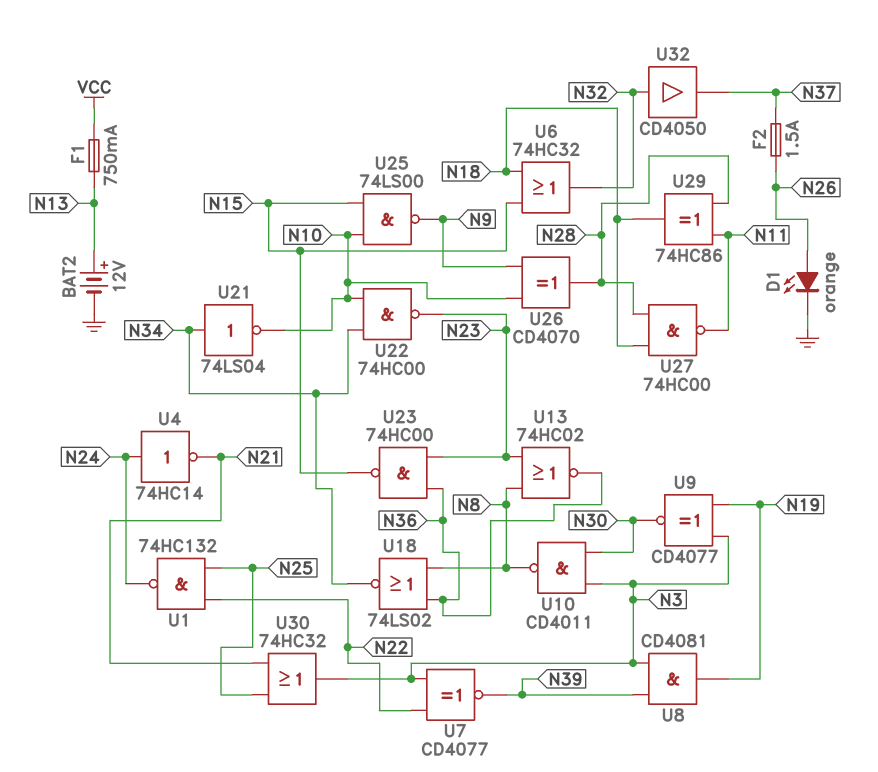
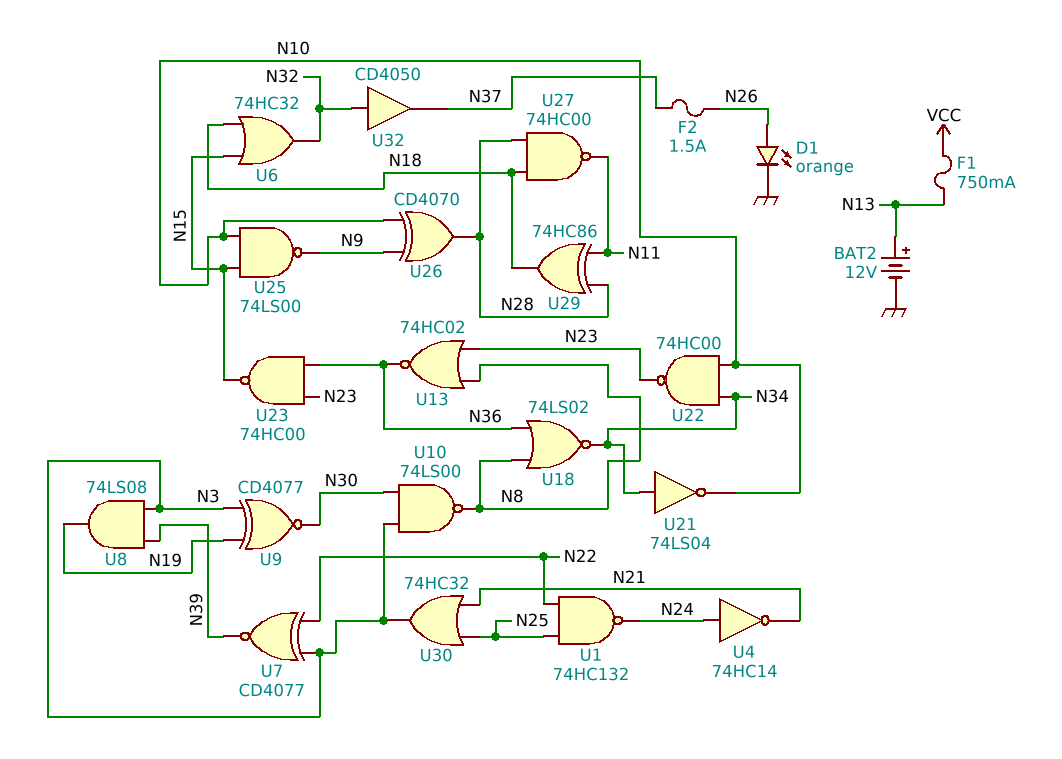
U8: AND CD4081 (in N3, in N39, out N19) -> AND 74LS08 (in N3, in N39, out N19)
U10: NAND CD4011 (in N3, in N30, out N8) -> NAND 74LS00 (in N3, in N30, out N8)

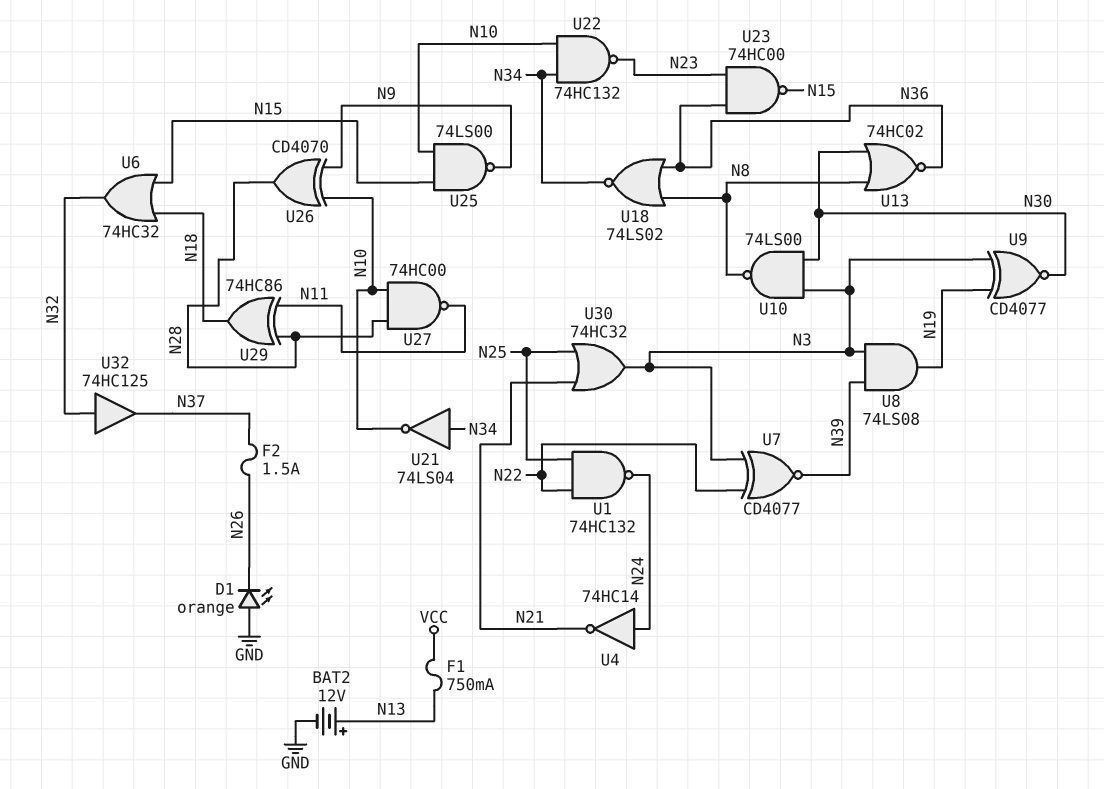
D1: LED orange (A N26, K GND) -> LED orange (A GND, K N26)
U13: NOR 74HC02 (in N8, in N23, out N36) -> NOR 74HC02 (in N8, in N30, out N36)
U22: NAND 74HC00 (in N10, in N34, out N23) -> NAND 74HC132 (in N10, in N34, out N23)
U27: NAND 74HC00 (in N18, in N28, out N11) -> NAND 74HC00 (in N10, in N28, out N11)
U32: buffer CD4050 (in N32, out N37) -> buffer 74HC125 (in N32, out N37)

